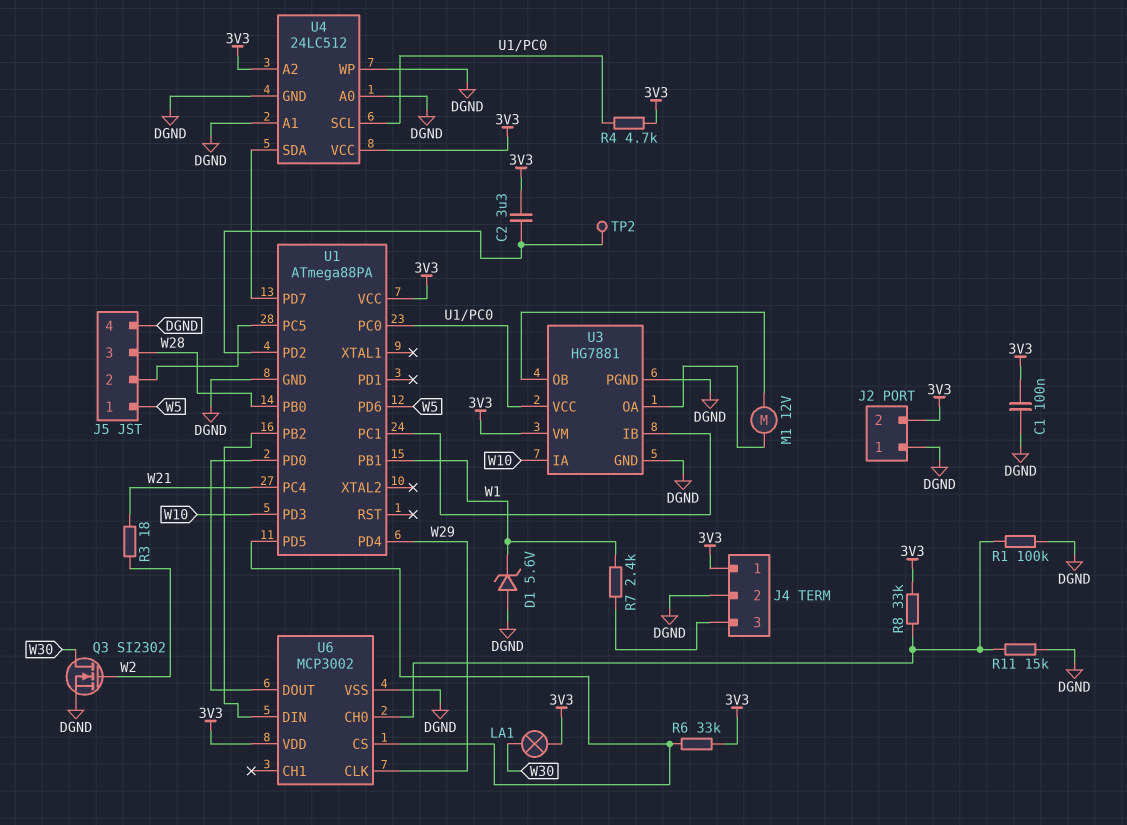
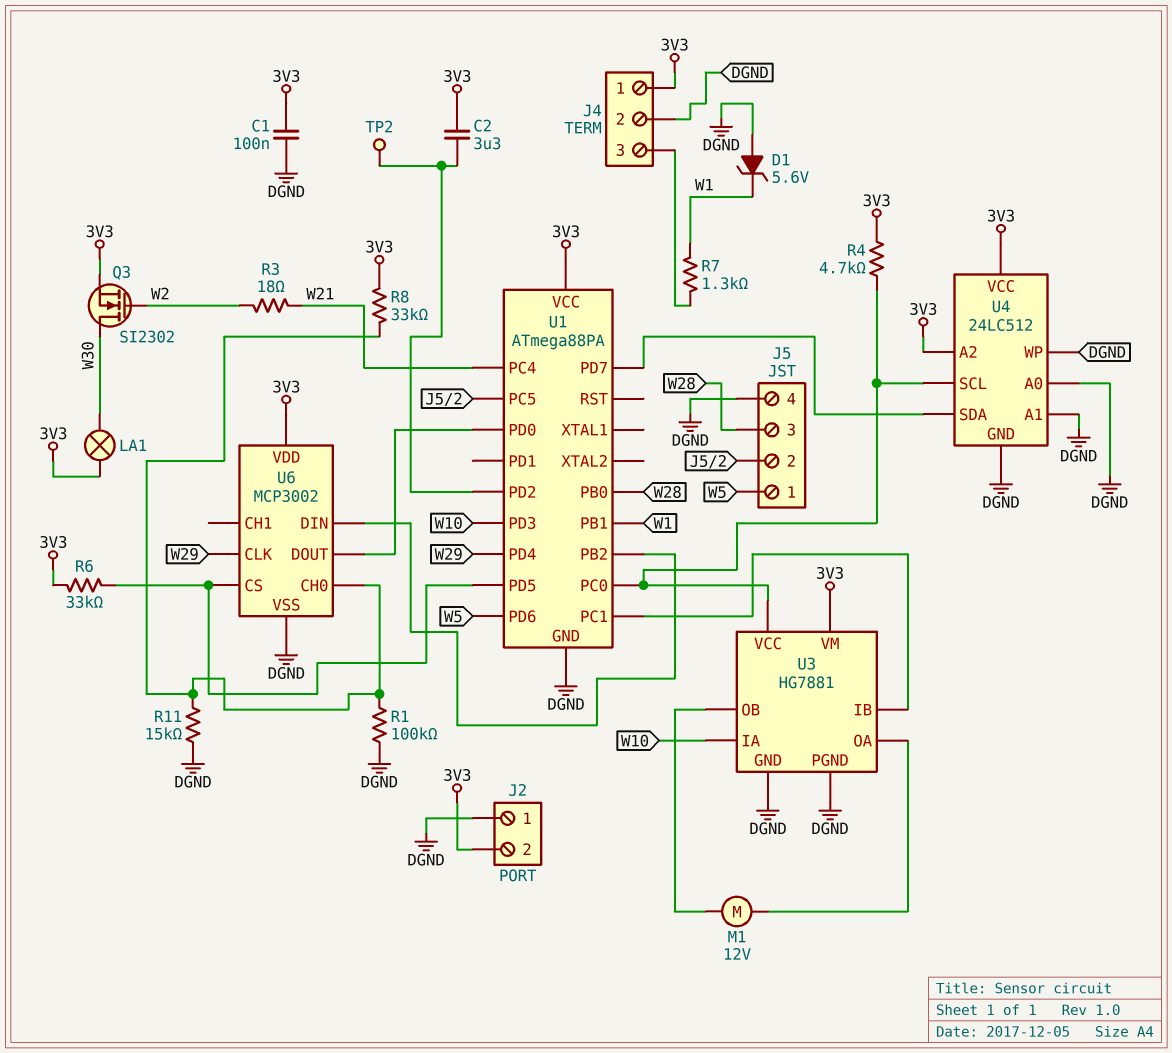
Q3: NMOS SI2302 (G W2, D W30, S DGND) -> NMOS SI2302 (G W2, D W30, S 3V3)
R7: 2.4k (J4/3, W1) -> 1.3k (J4/3, W1)

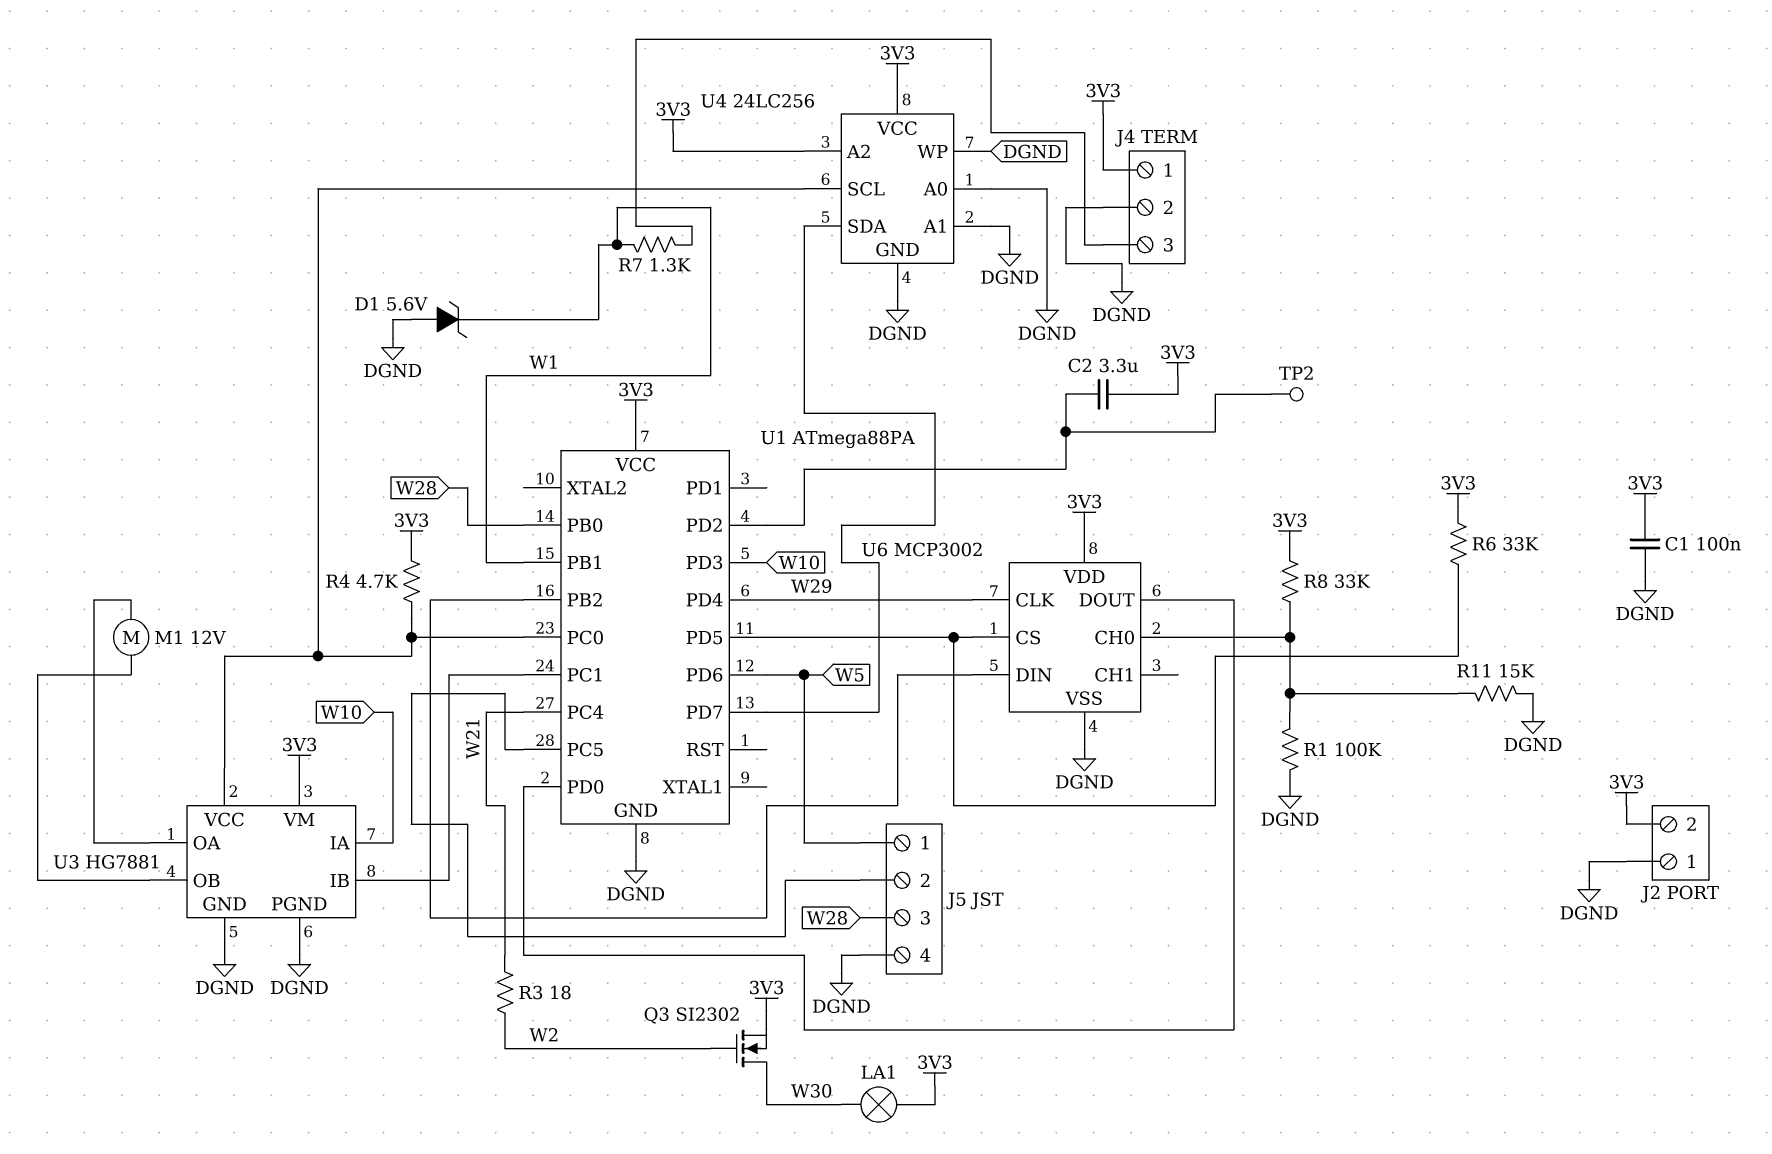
U4: 24LC512 -> 24LC256

